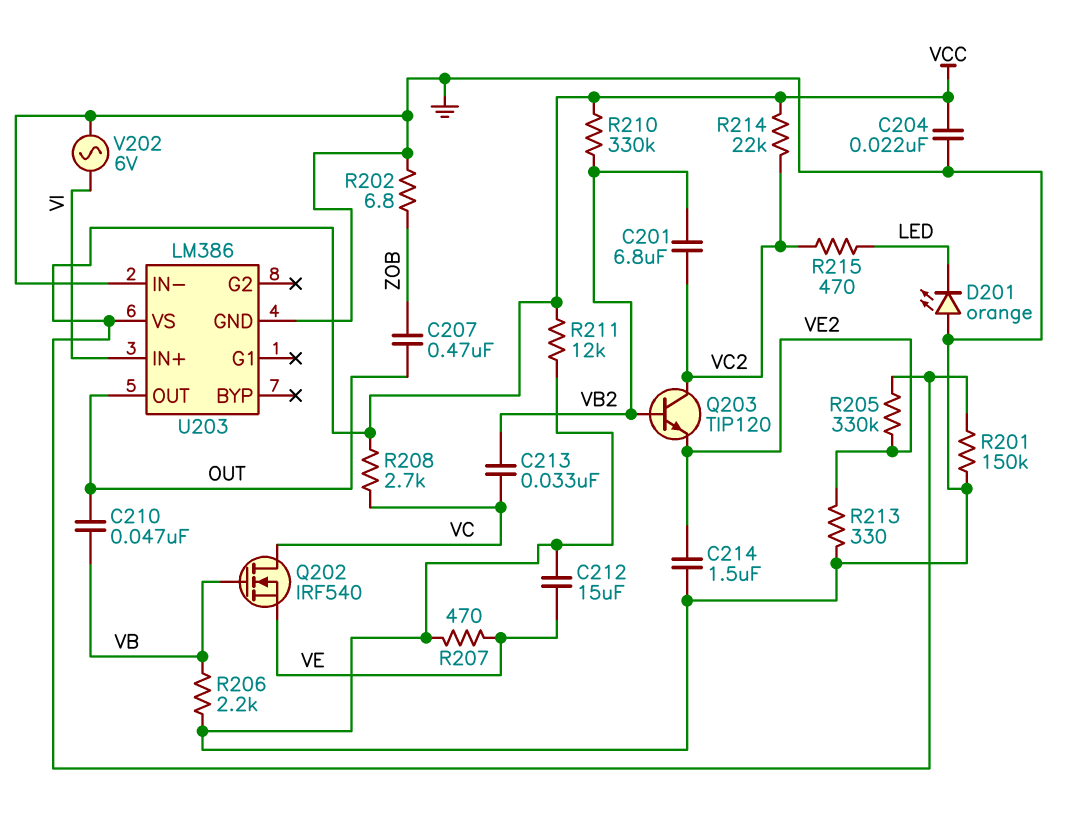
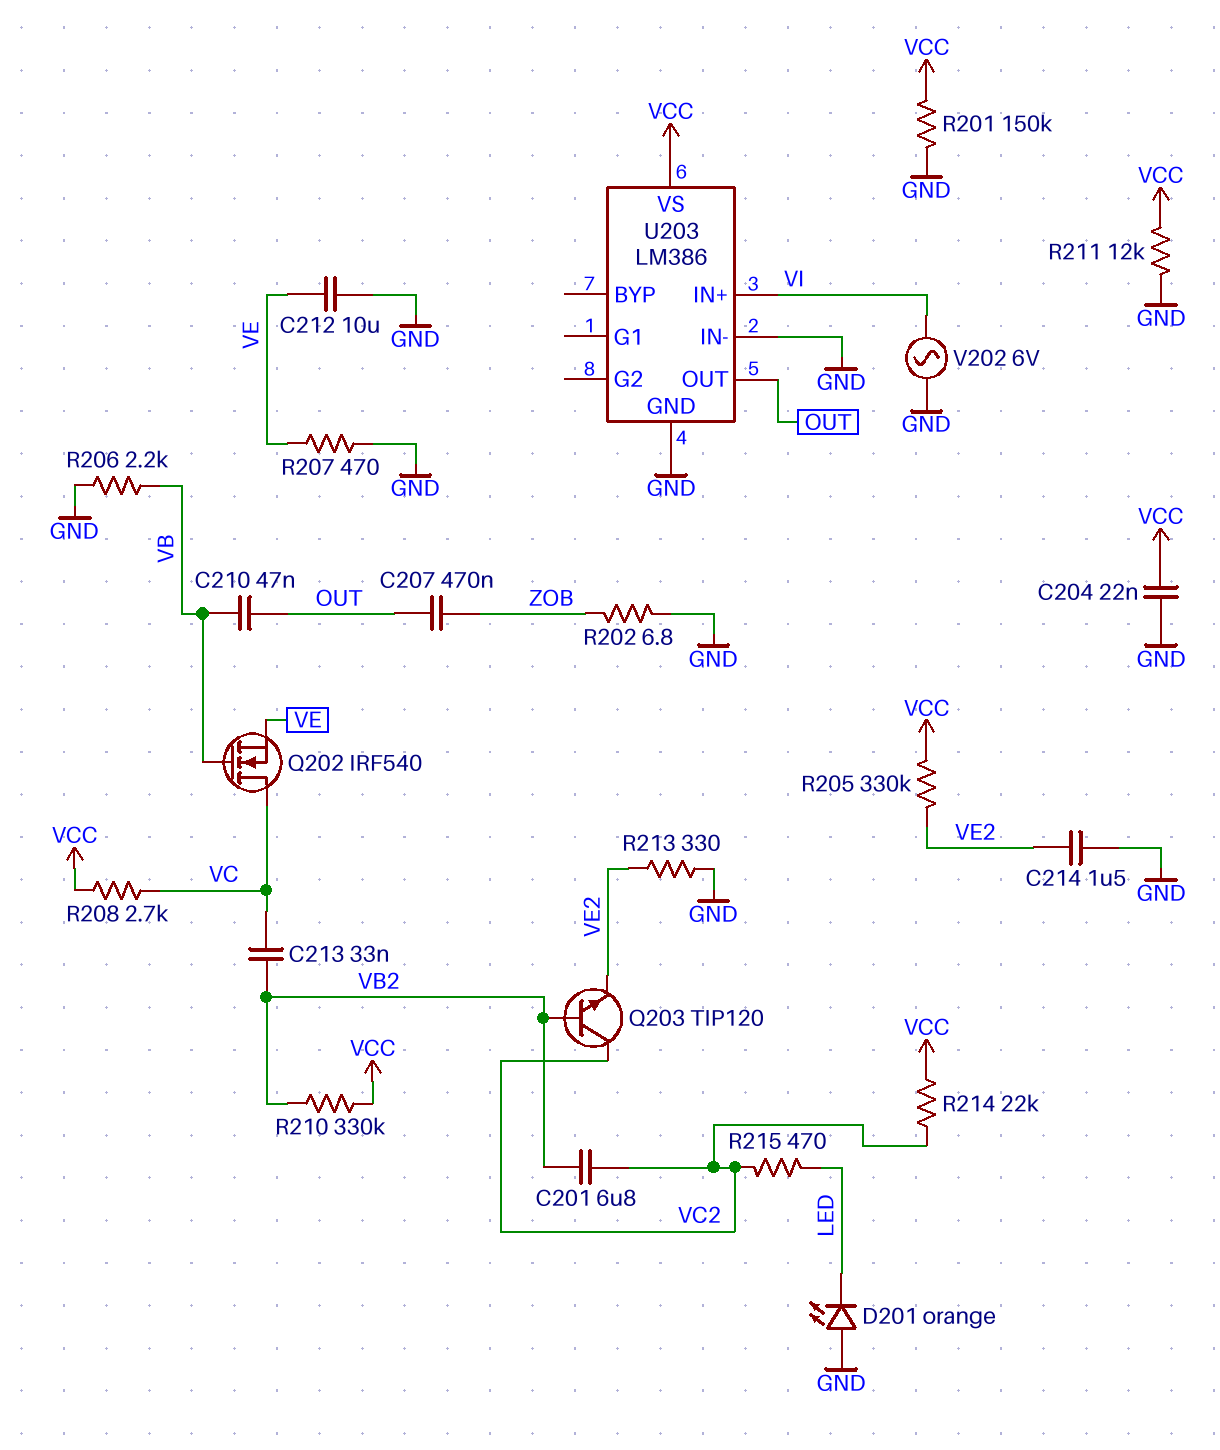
C212: 15uF (GND, VE) -> 10uF (GND, VE)

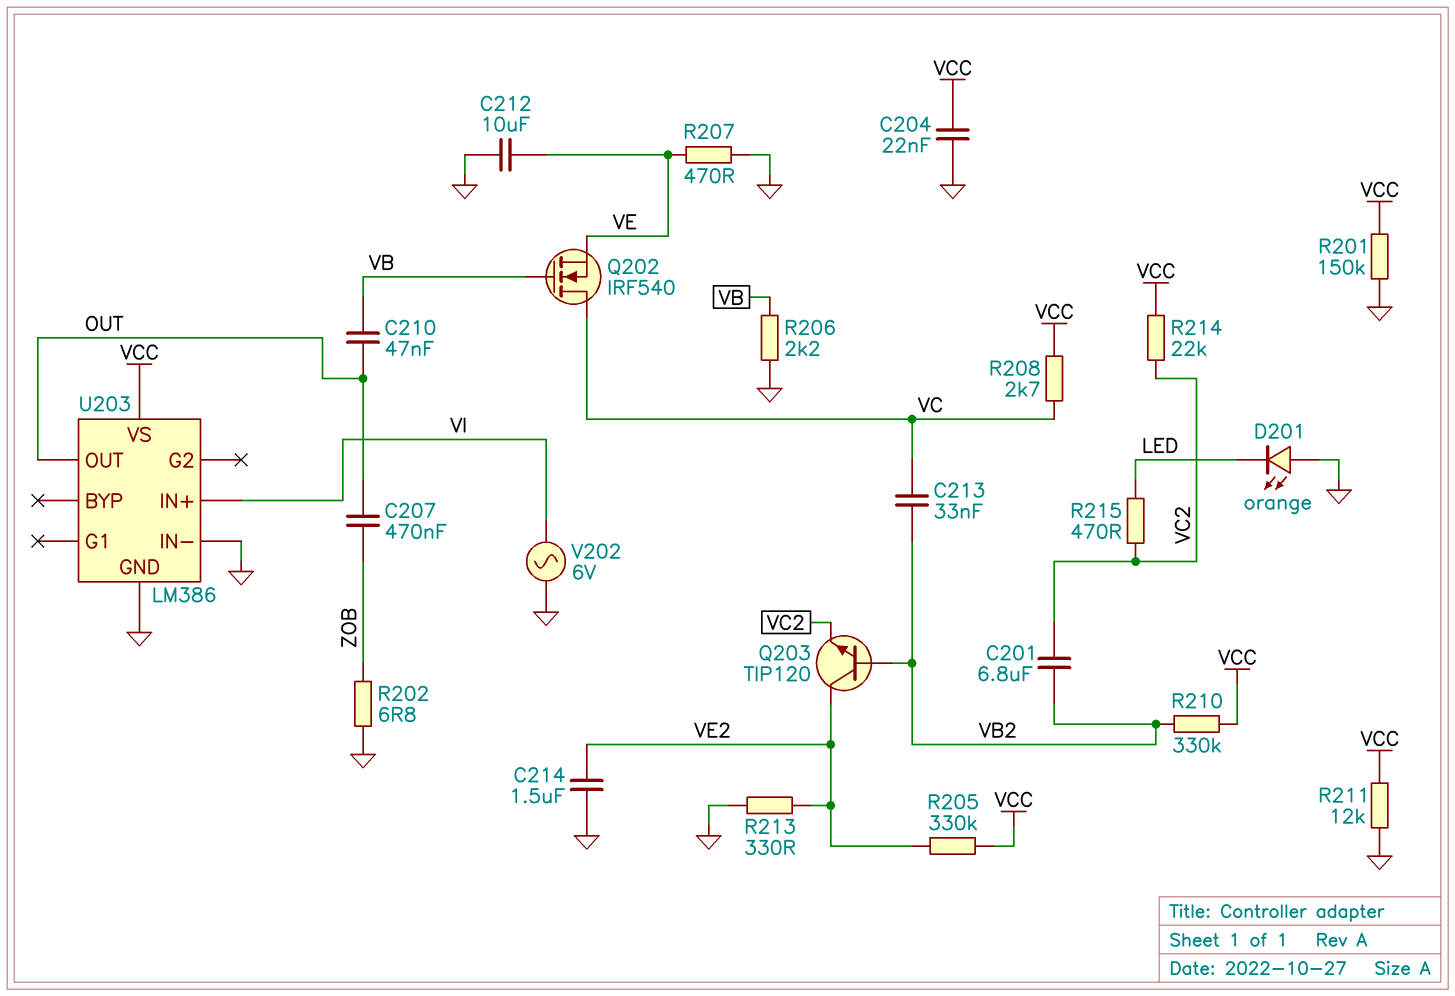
Q203: NPN TIP120 (B VB2, C VC2, E VE2) -> NPN TIP120 (B VB2, C VE2, E VC2)

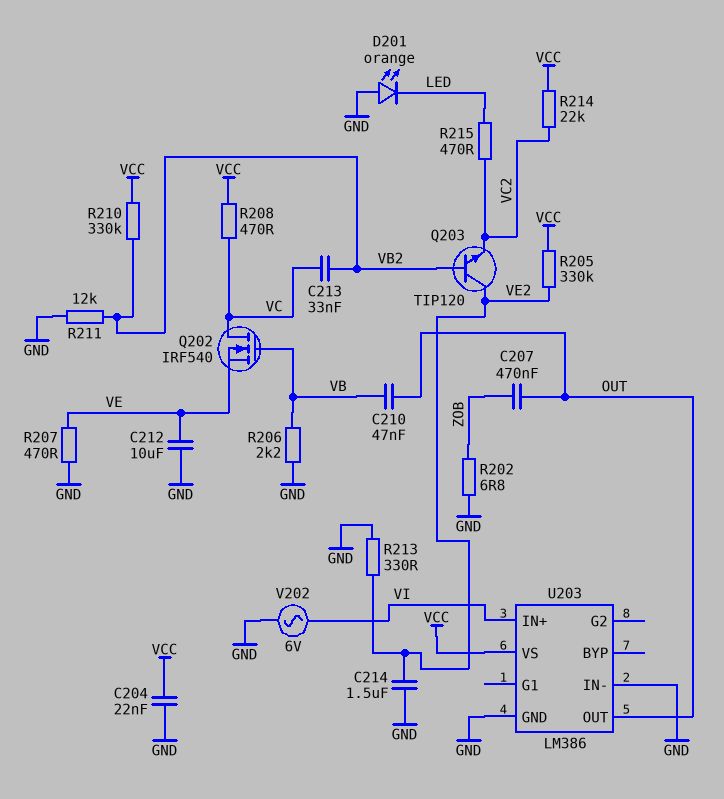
C201: 6.8uF (VB2, VC2) -> none
R201: 150k (GND, VCC) -> none
R208: 2.7k (VC, VCC) -> 470 (VC, VCC)
R211: 12k (GND, VCC) -> 12k (GND, VB2)

